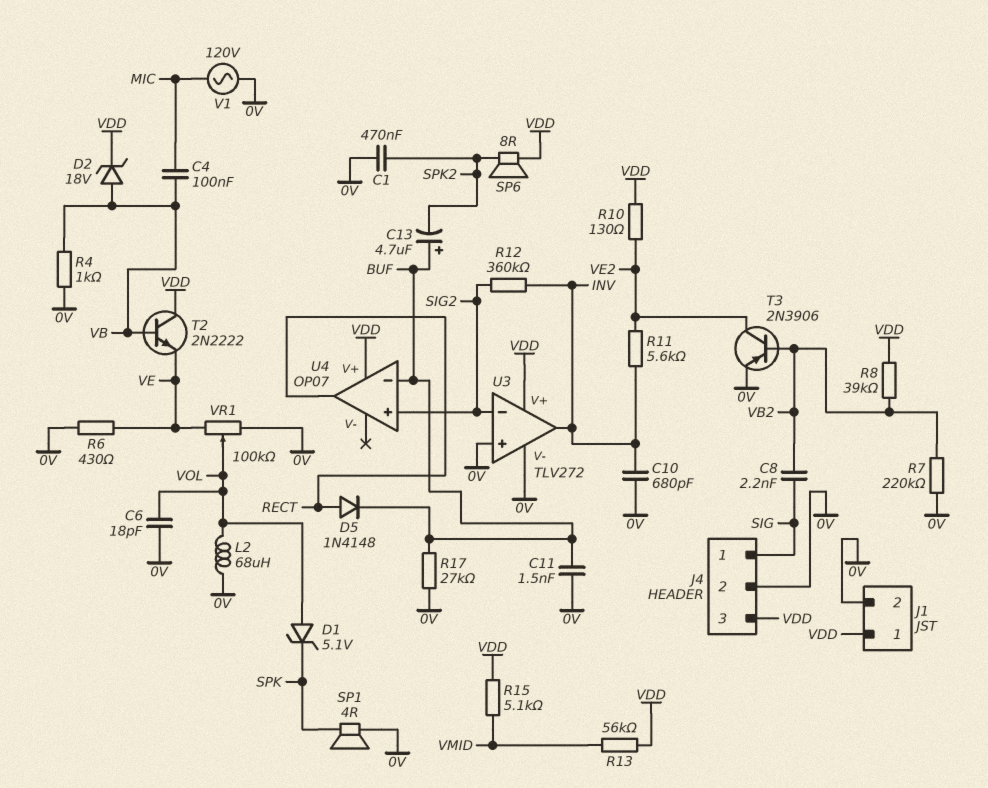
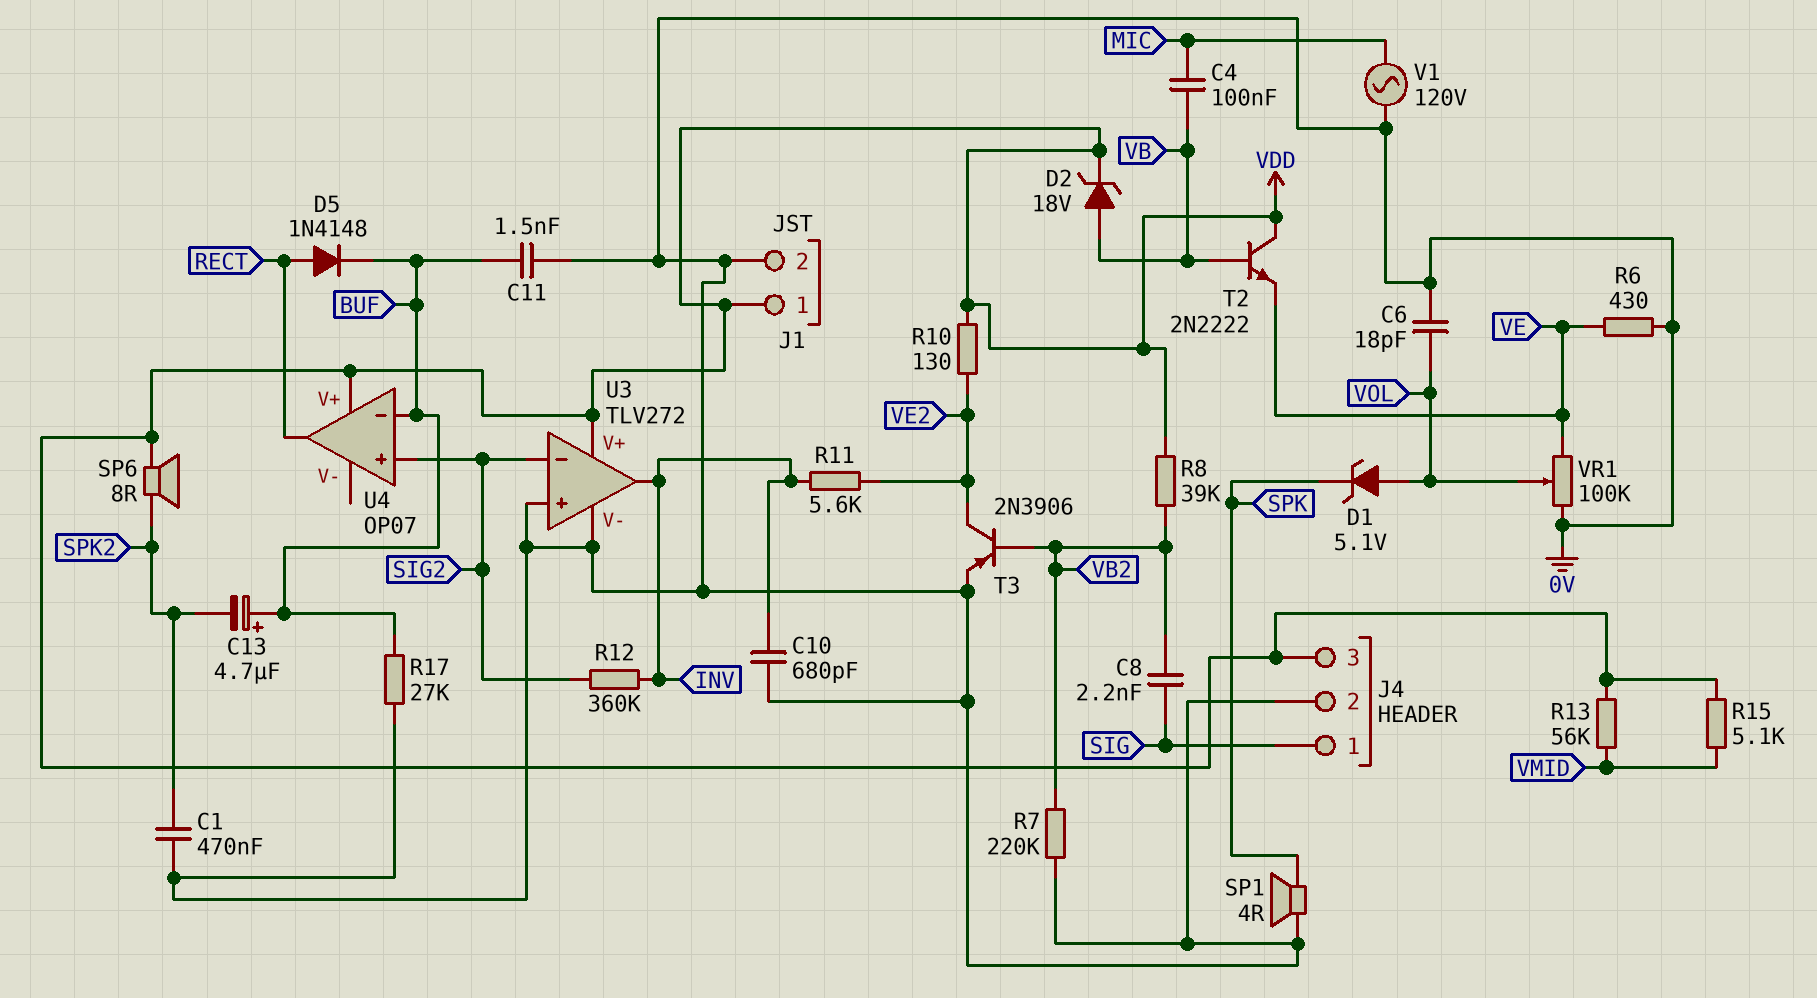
L2: 68uH (0V, VOL) -> none
R4: 1k (0V, VB) -> none

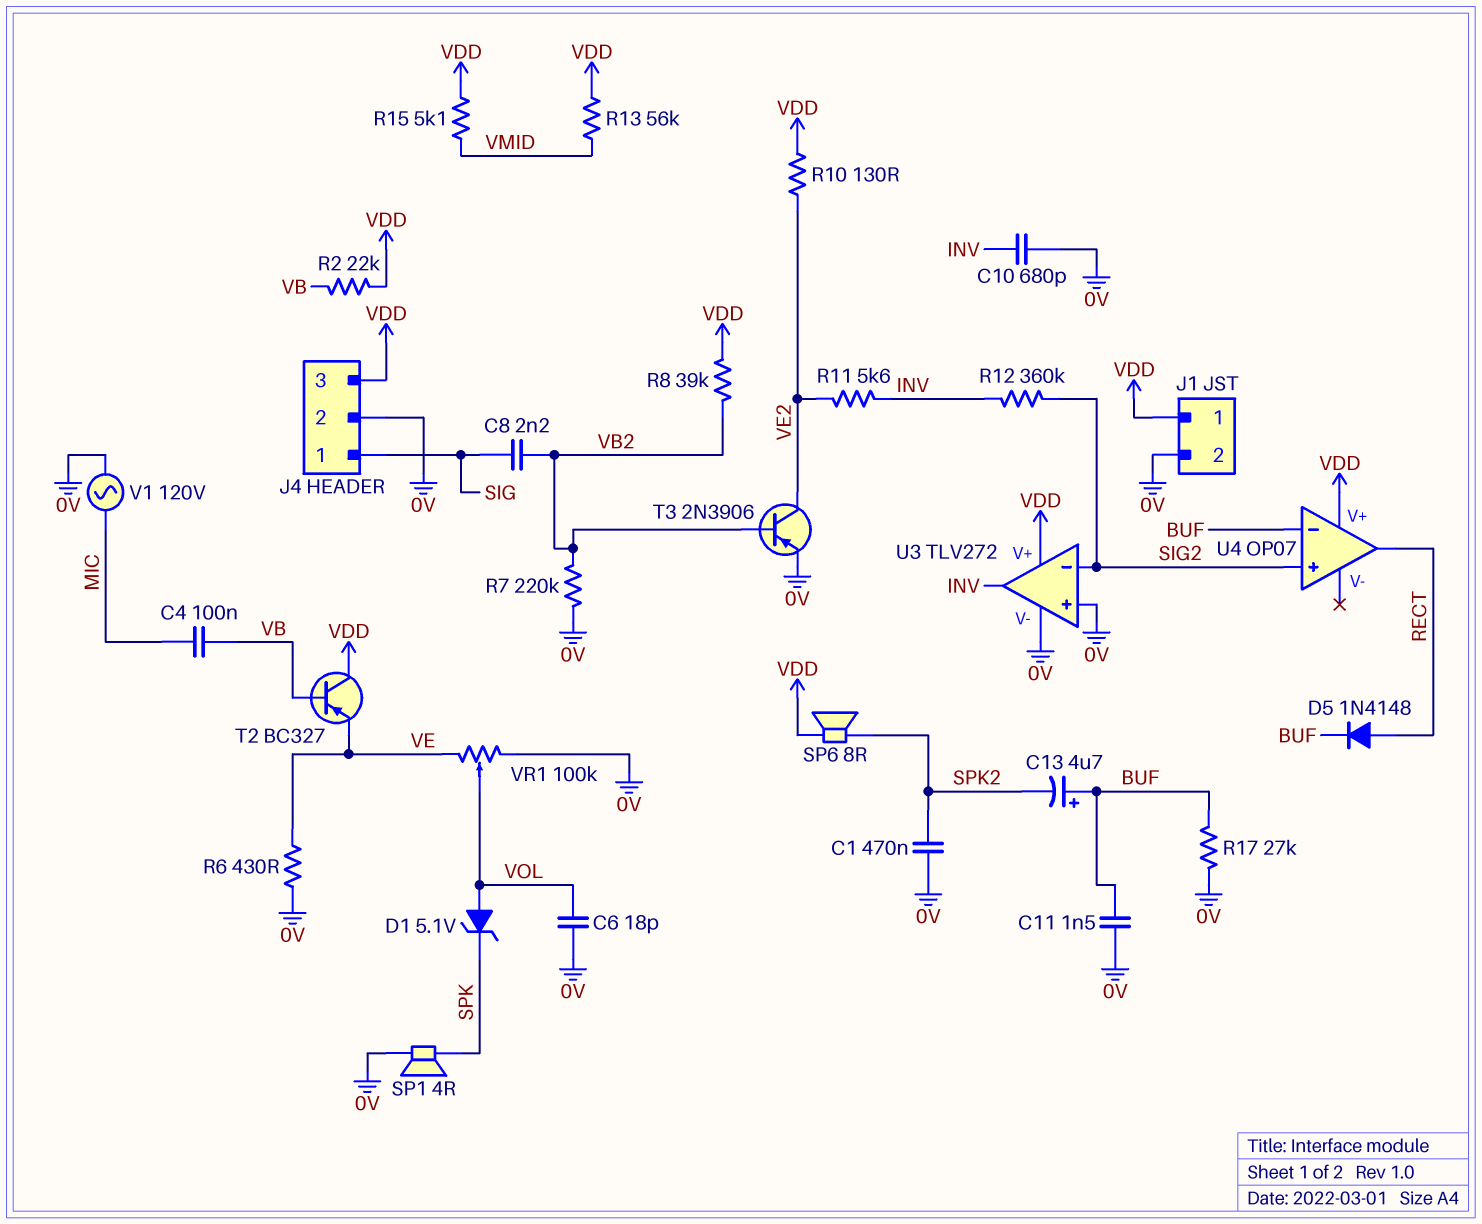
D2: zener 18V (A VB, K VDD) -> none
R2: none -> 22k (VB, VDD)
T2: NPN 2N2222 (B VB, C VDD, E VE) -> PNP BC327 (B VB, C VDD, E VE)

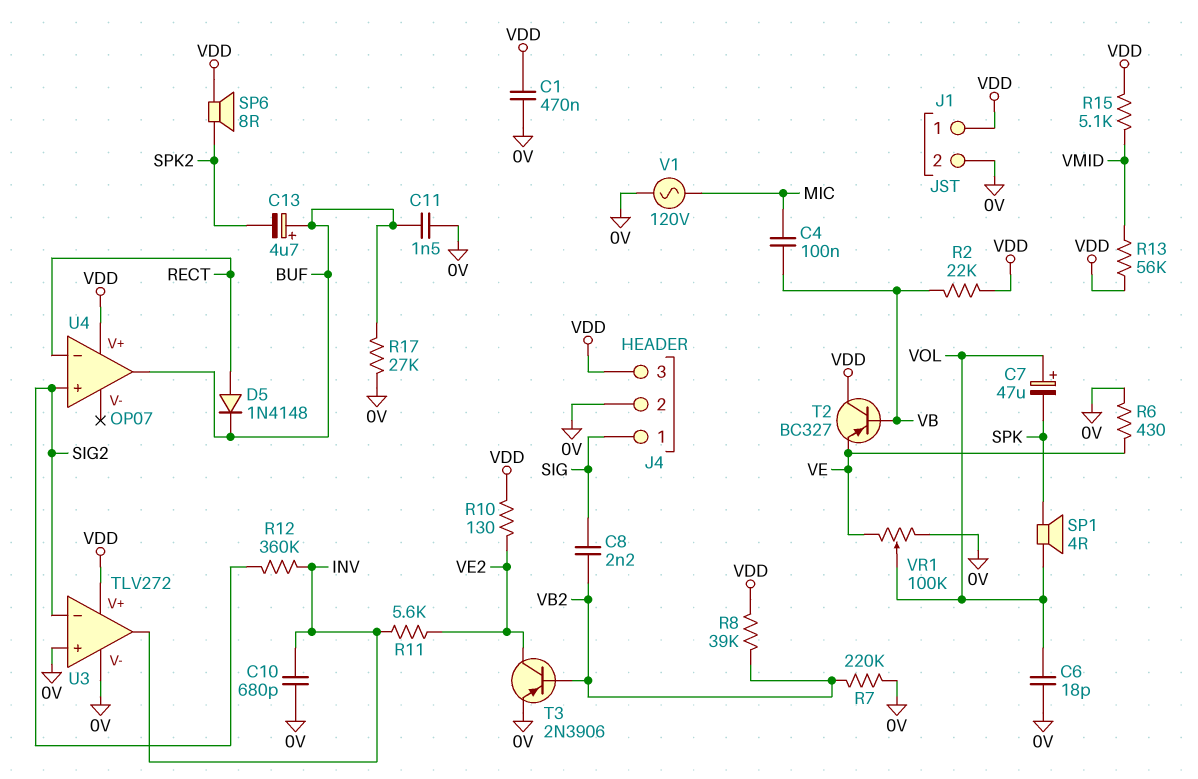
C1: 470nF (0V, SPK2) -> 470nF (0V, VDD)
C7: none -> 47uF (plus VOL, minus SPK)
D1: zener 5.1V (A VOL, K SPK) -> none
SP1: speaker 4R (0V, SPK) -> speaker 4R (SPK, VOL)
U4 pin in-: BUF -> RECT
U4 pin out: RECT -> BUF

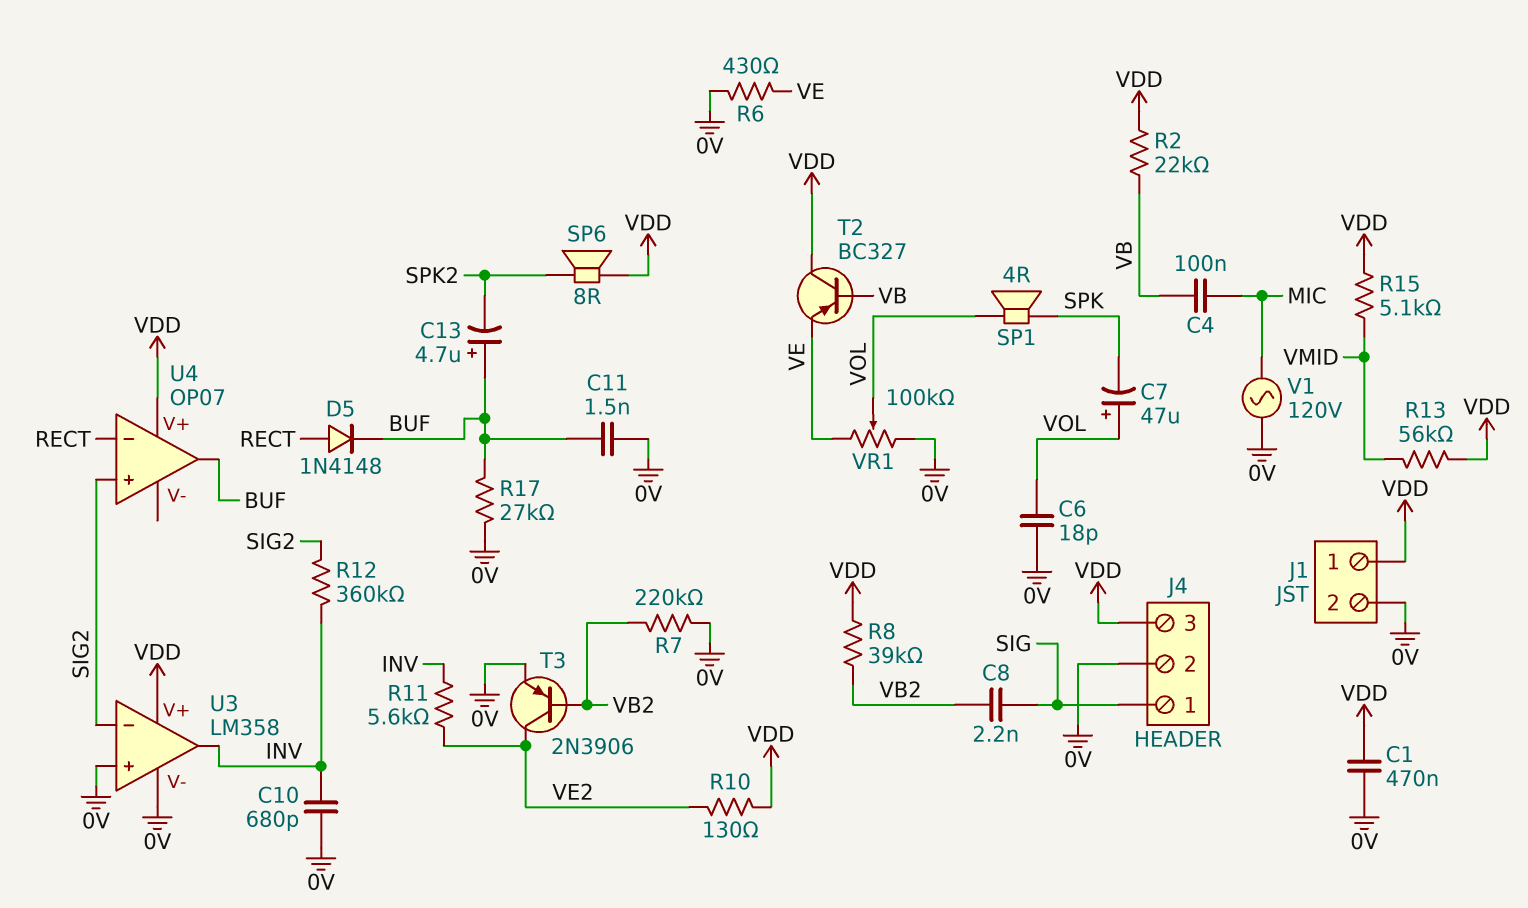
U3: TLV272 -> LM358

